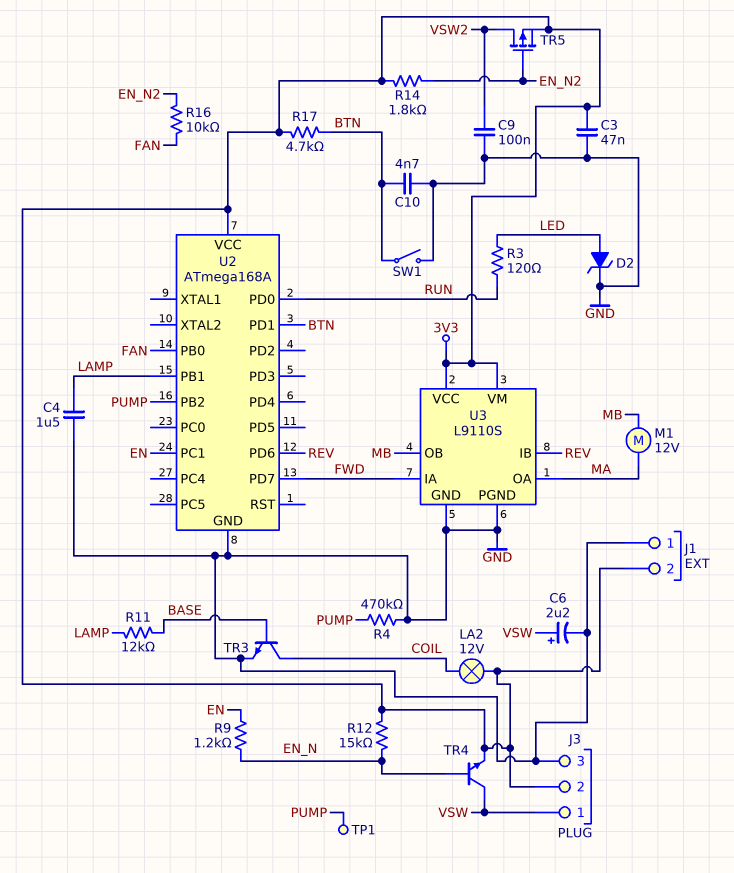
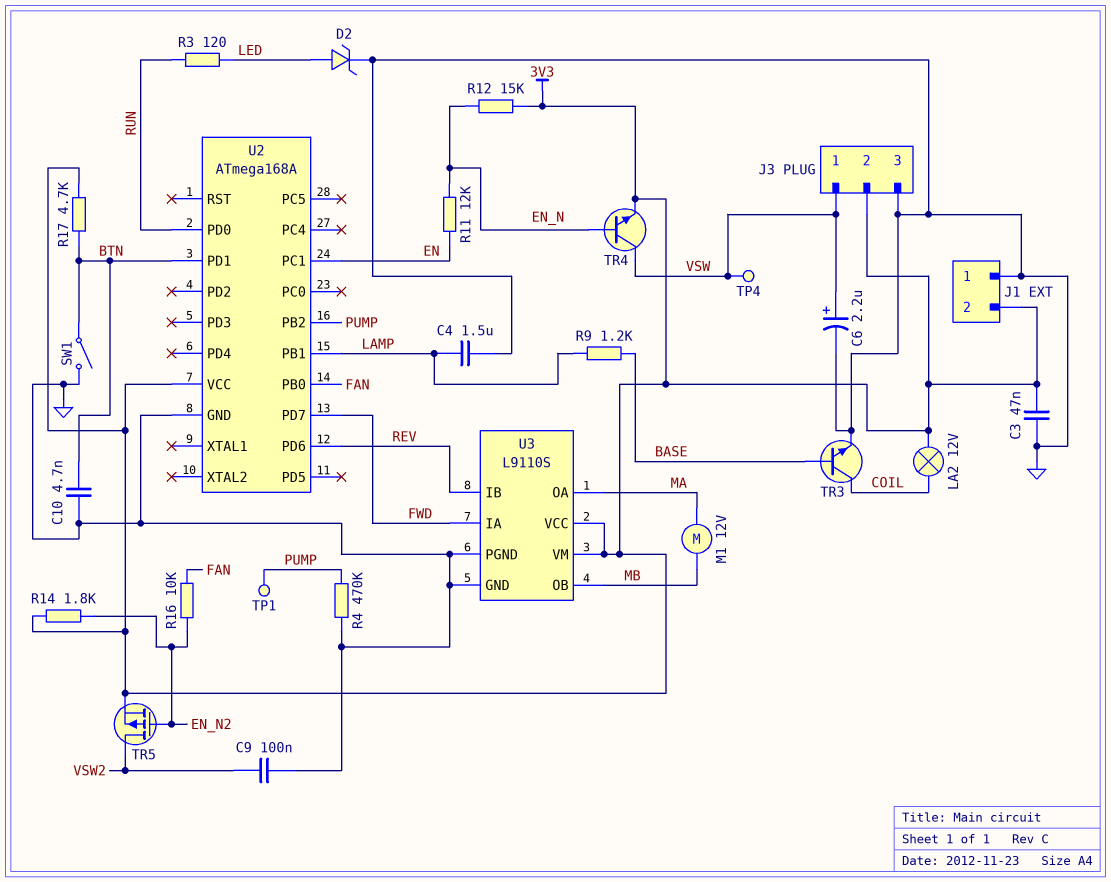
R9: 1.2k (EN, EN_N) -> 1.2k (BASE, LAMP)
R11: 12k (BASE, LAMP) -> 12k (EN, EN_N)
TP4: none -> test point (VSW)

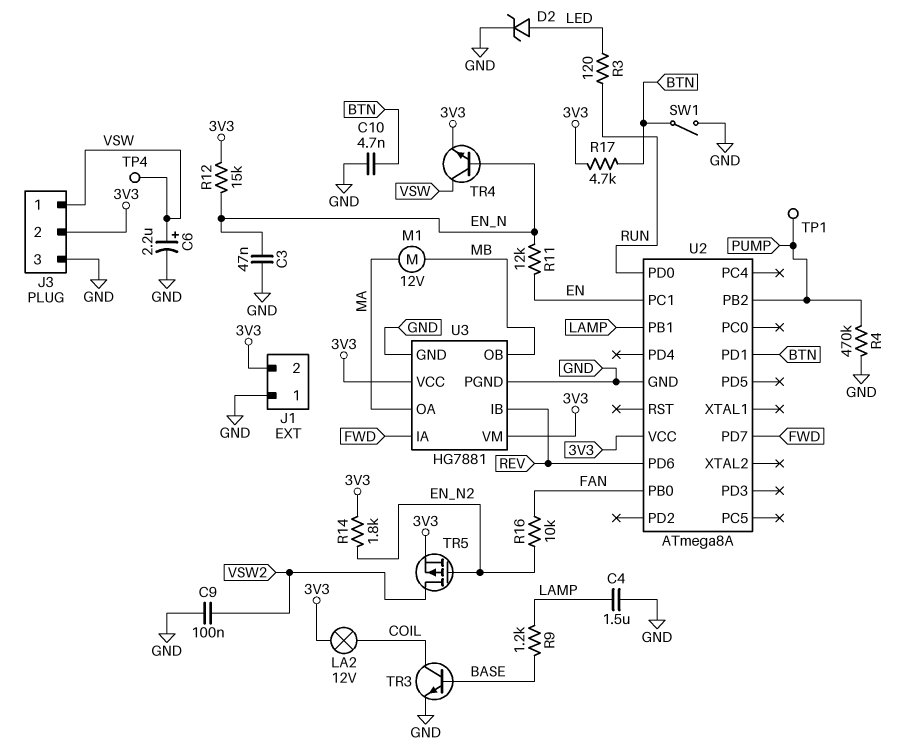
C3: 47nF (3V3, GND) -> 47nF (EN_N, GND)
U2: ATmega168A -> ATmega8A
U3: L9110S -> HG7881

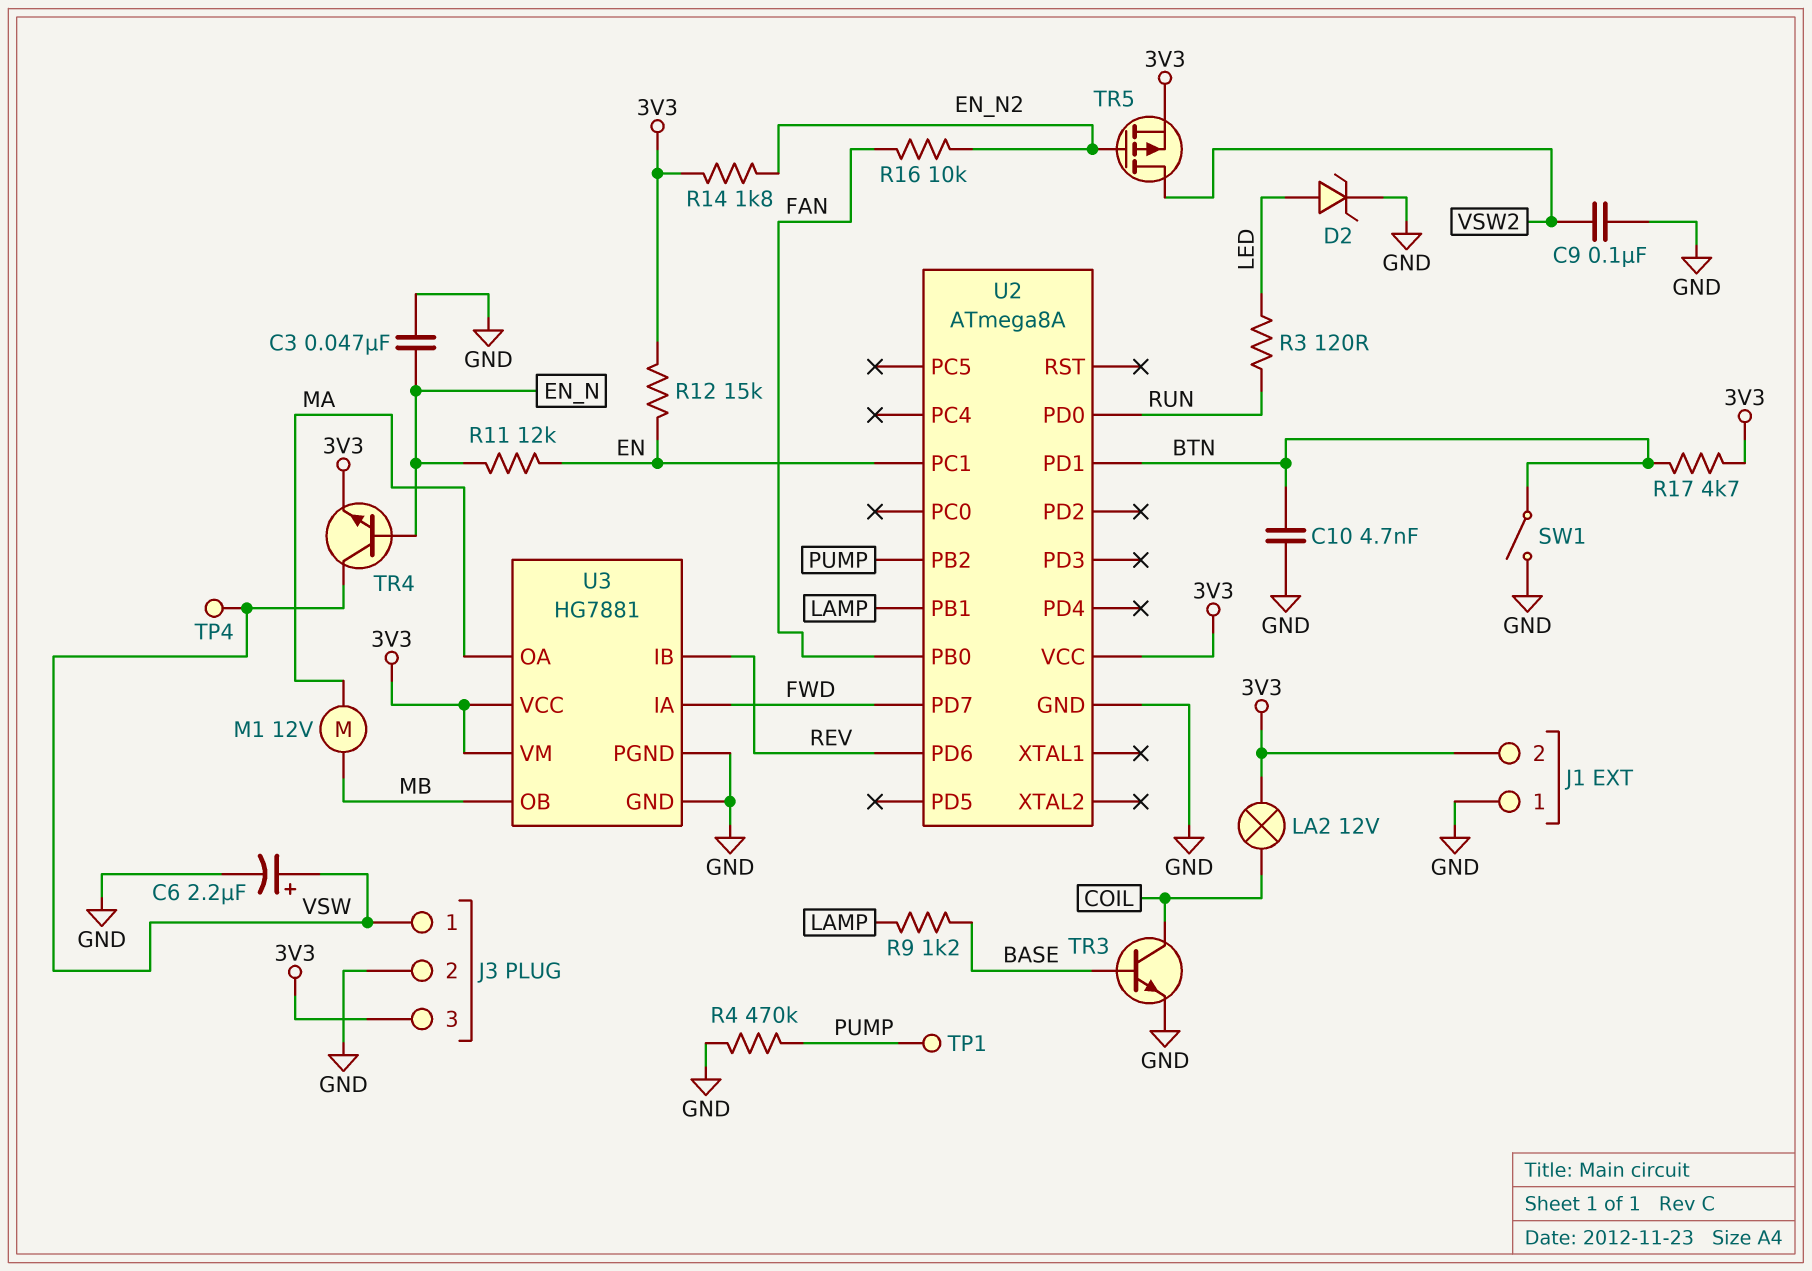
C4: 1.5uF (GND, LAMP) -> none
J3 pin 2: 3V3 -> GND
J3 pin 3: GND -> 3V3
R12: 15k (3V3, EN_N) -> 15k (3V3, EN)

